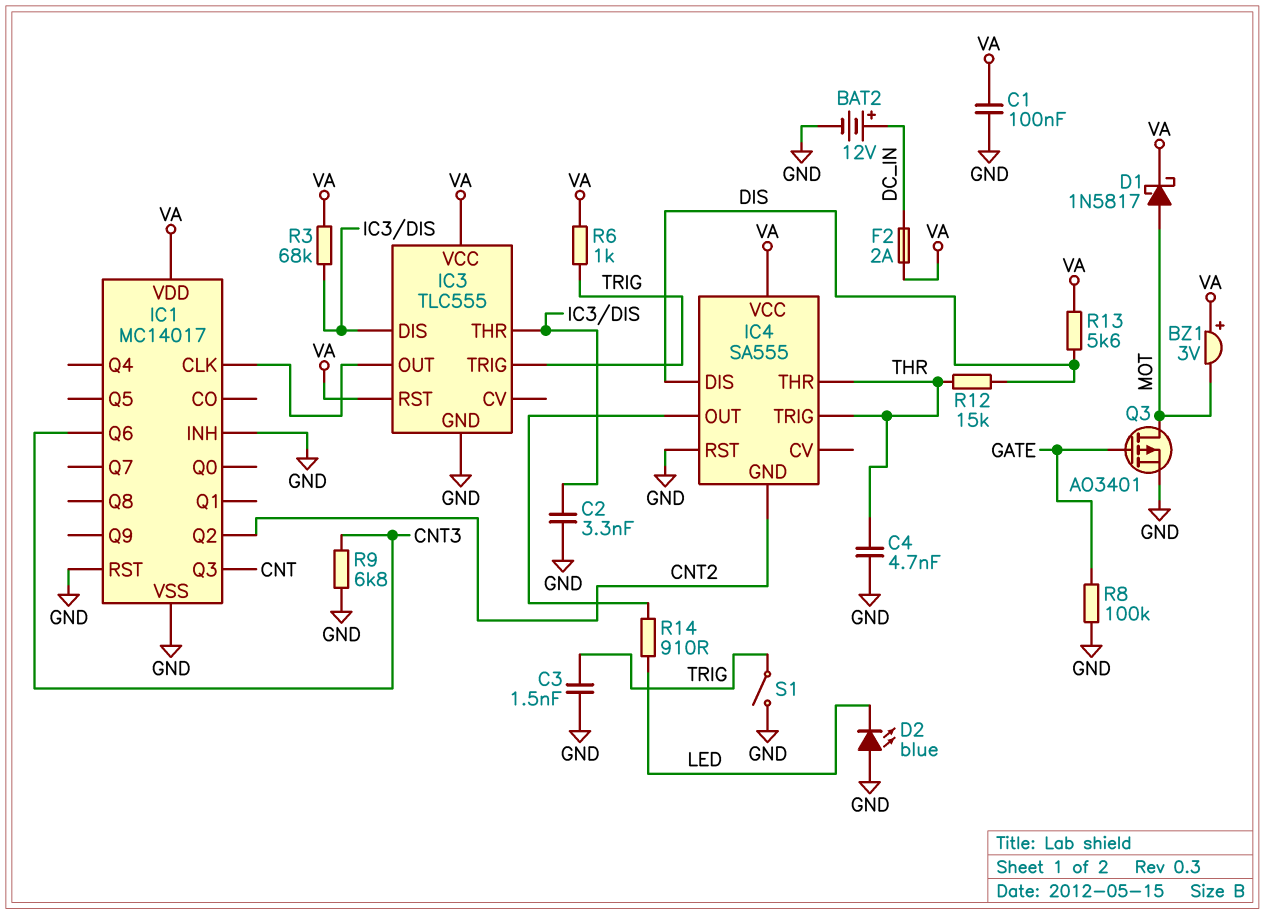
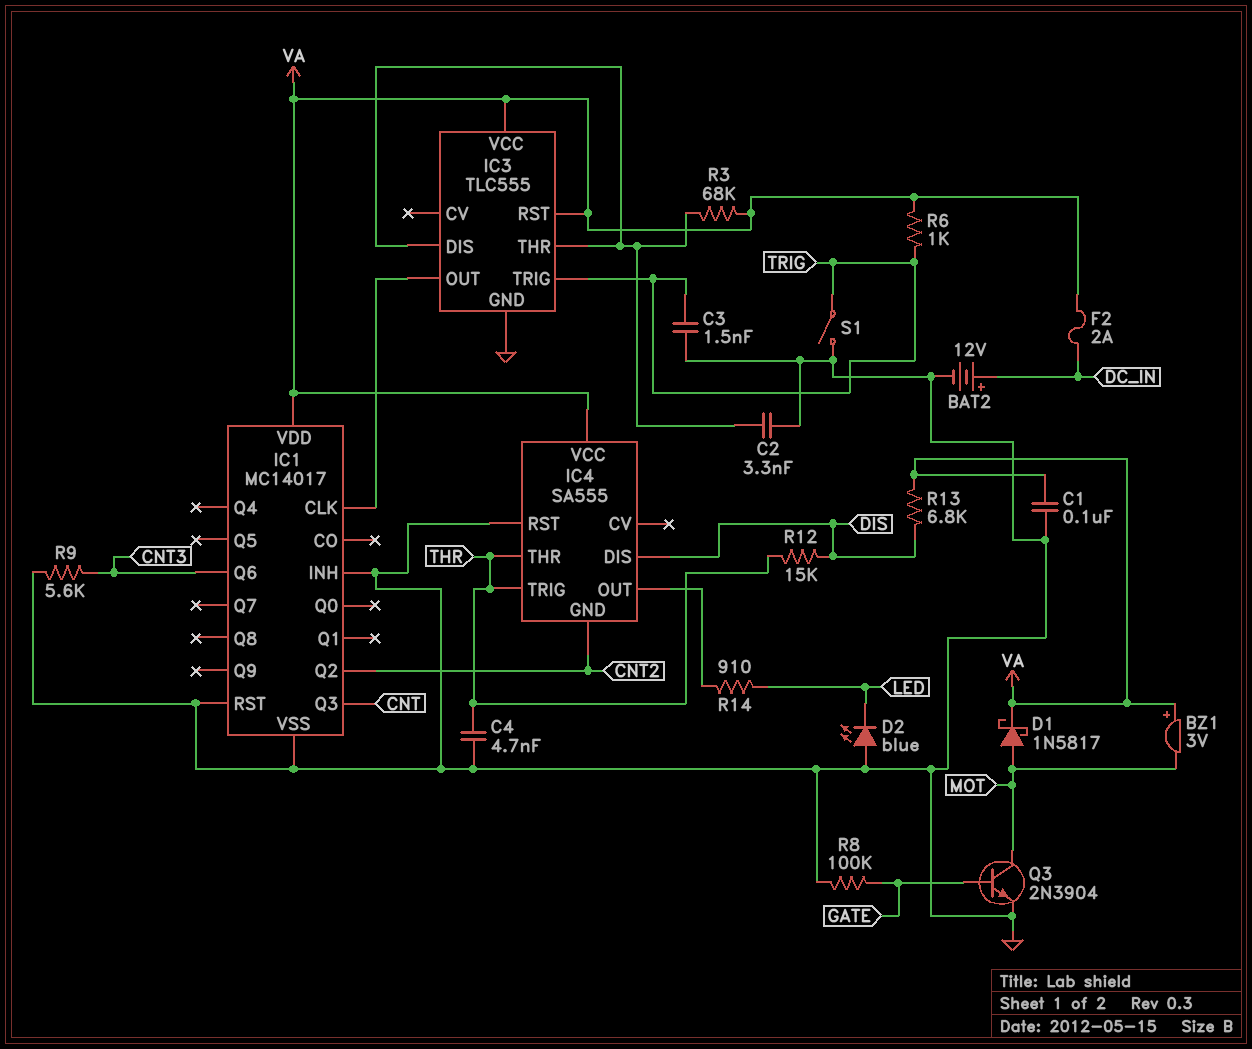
Q3: PMOS AO3401 (G GATE, D MOT, S GND) -> NPN 2N3904 (B GATE, C MOT, E GND)
R9: 6.8k (CNT3, GND) -> 5.6k (CNT3, GND)
R13: 5.6k (DIS, VA) -> 6.8k (DIS, VA)

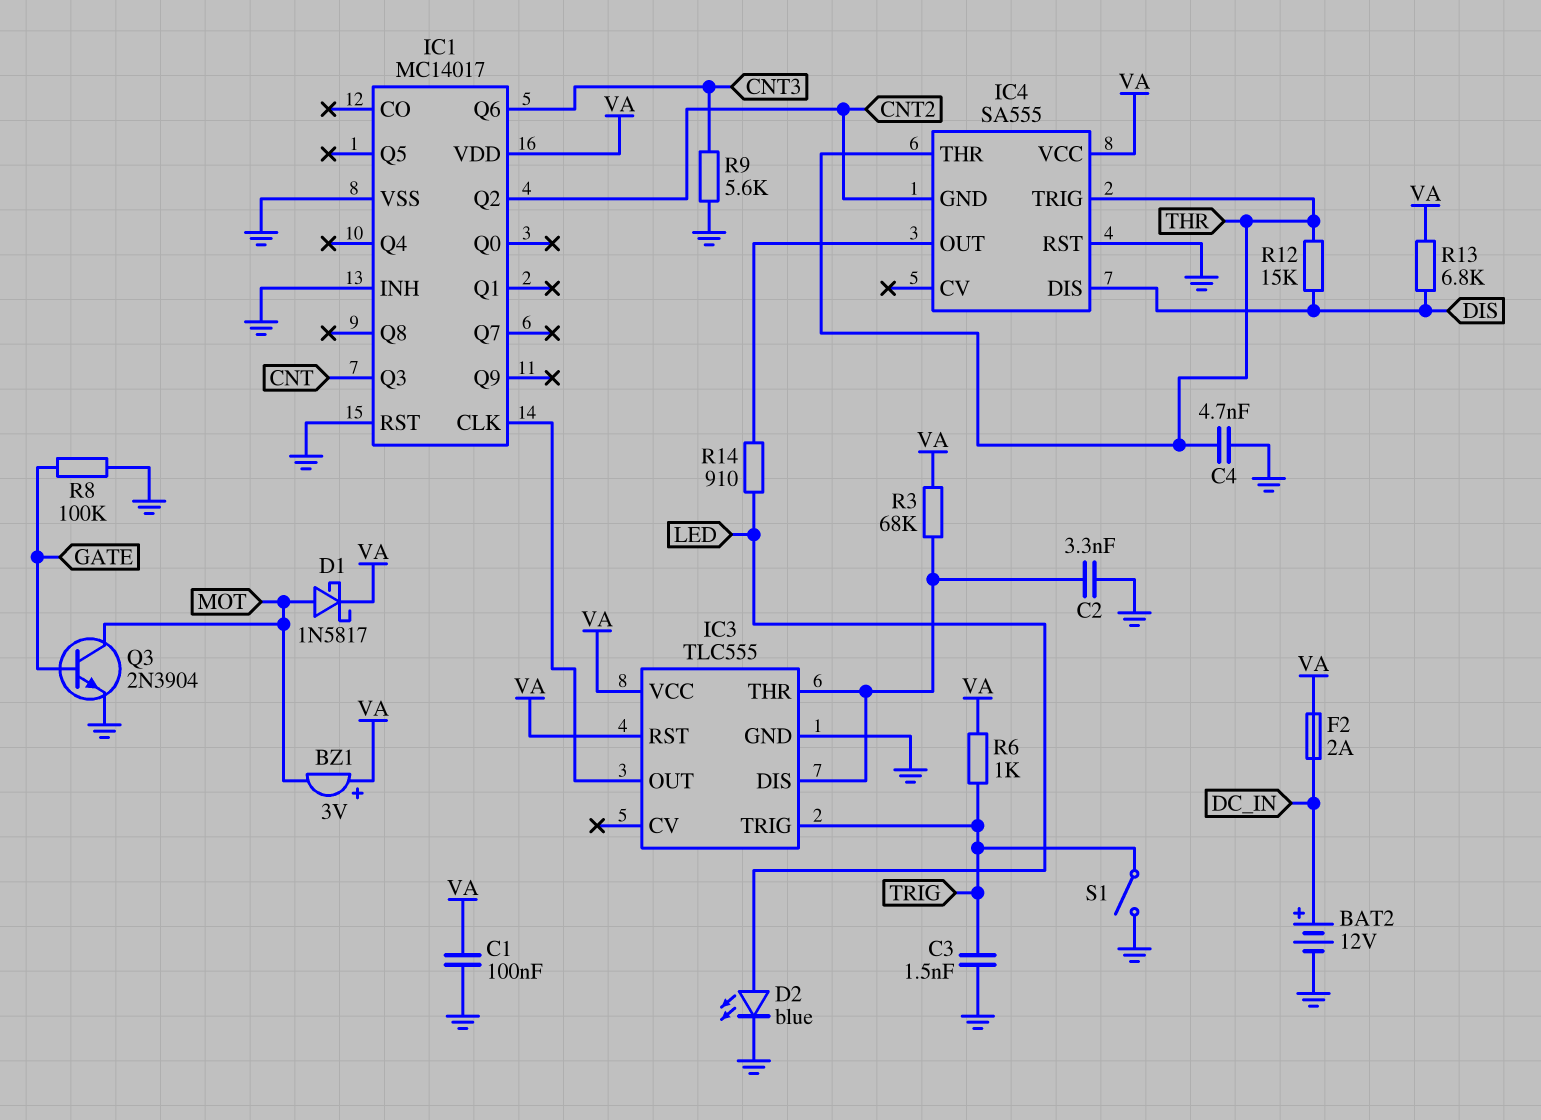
D2: LED blue (A GND, K LED) -> LED blue (A LED, K GND)

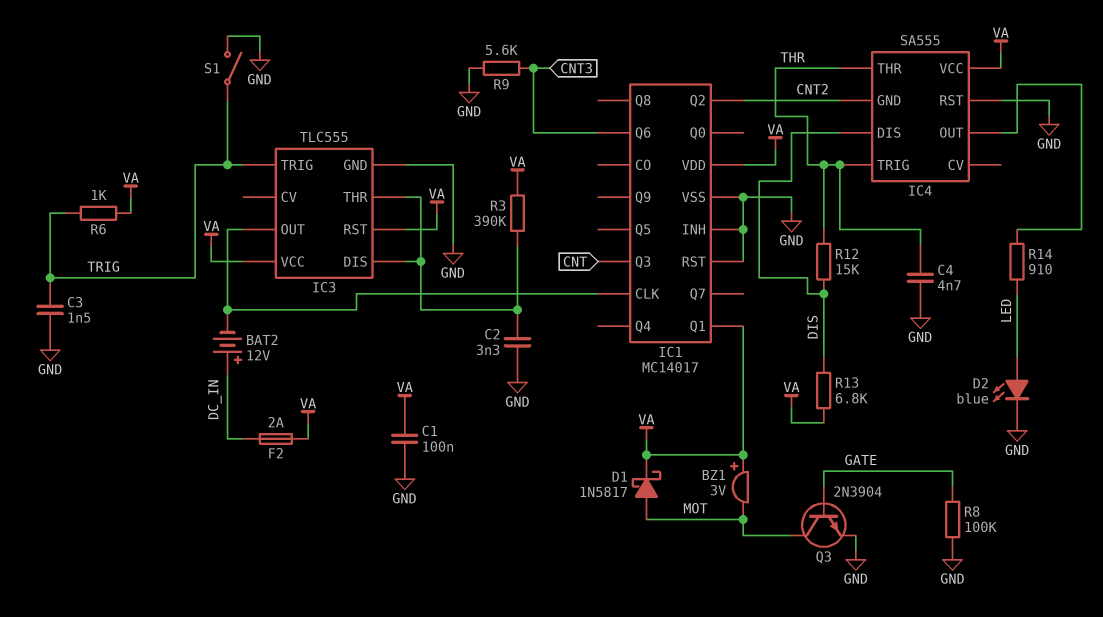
BAT2: 12V (plus DC_IN, minus GND) -> 12V (plus DC_IN, minus IC1/CLK)
IC1 pin Q1: none -> VA
R3: 68k (IC3/DIS, VA) -> 390k (IC3/DIS, VA)

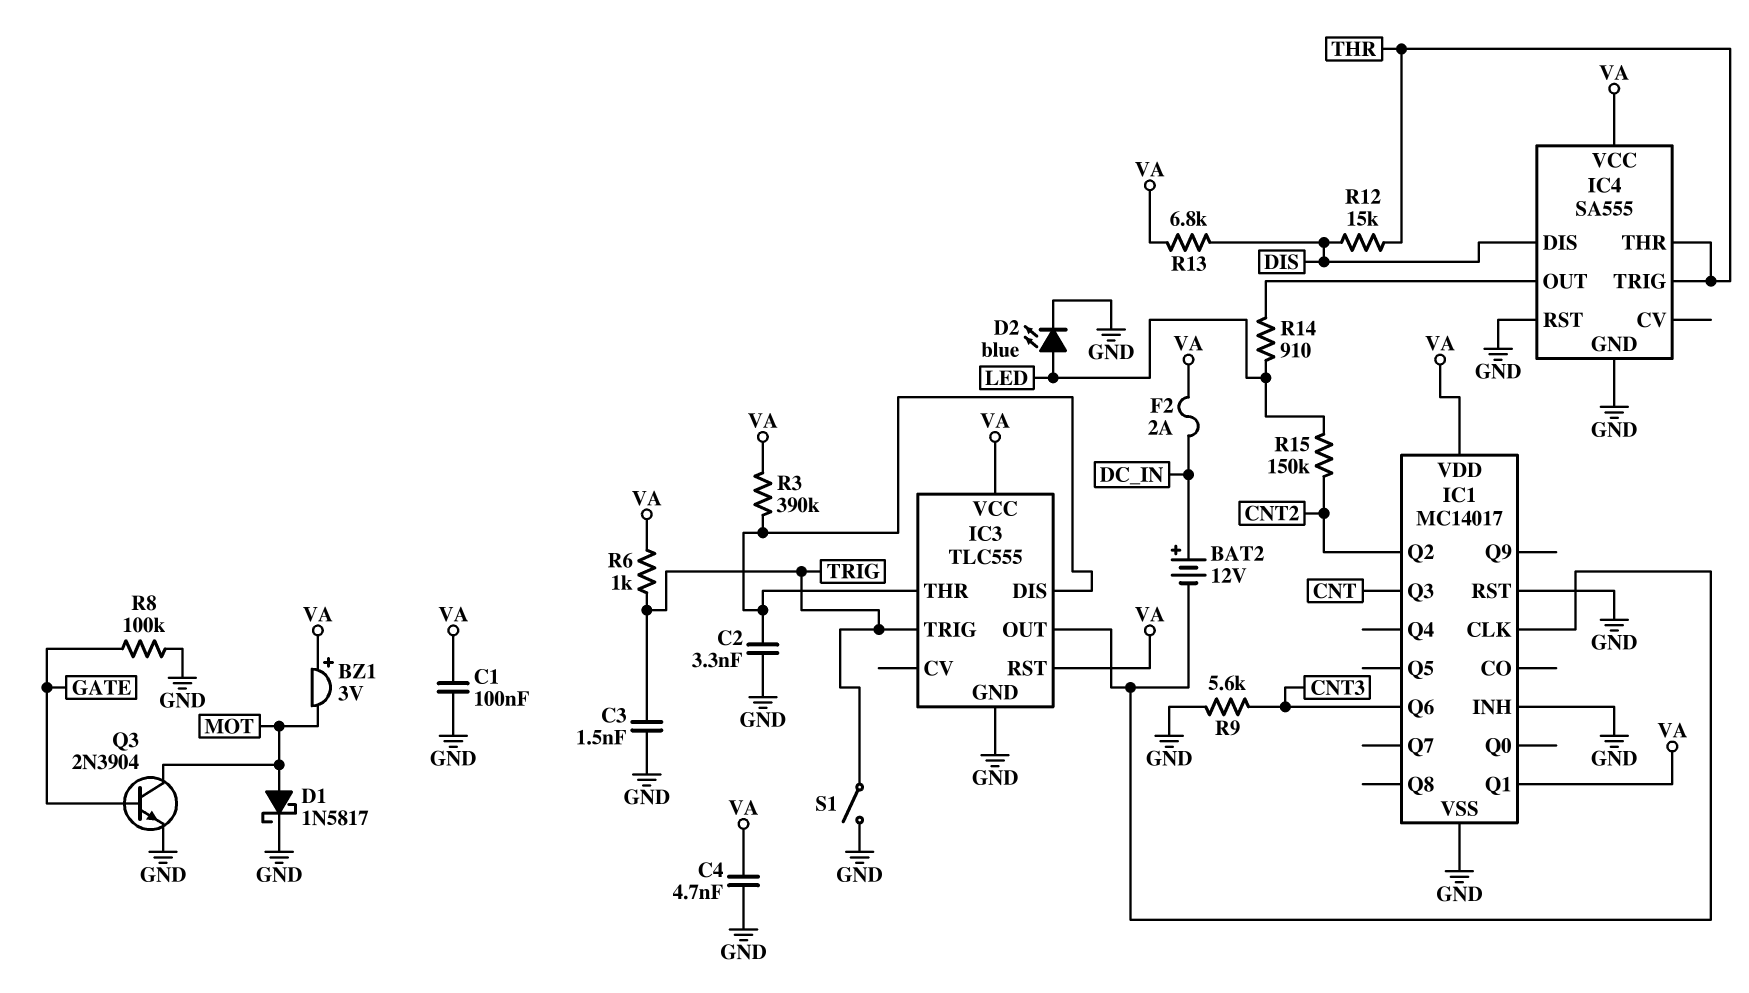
C4: 4.7nF (GND, THR) -> 4.7nF (GND, VA)
D1: schottky 1N5817 (A MOT, K VA) -> schottky 1N5817 (A MOT, K GND)
IC4 pin GND: CNT2 -> GND
R15: none -> 150k (CNT2, LED)

